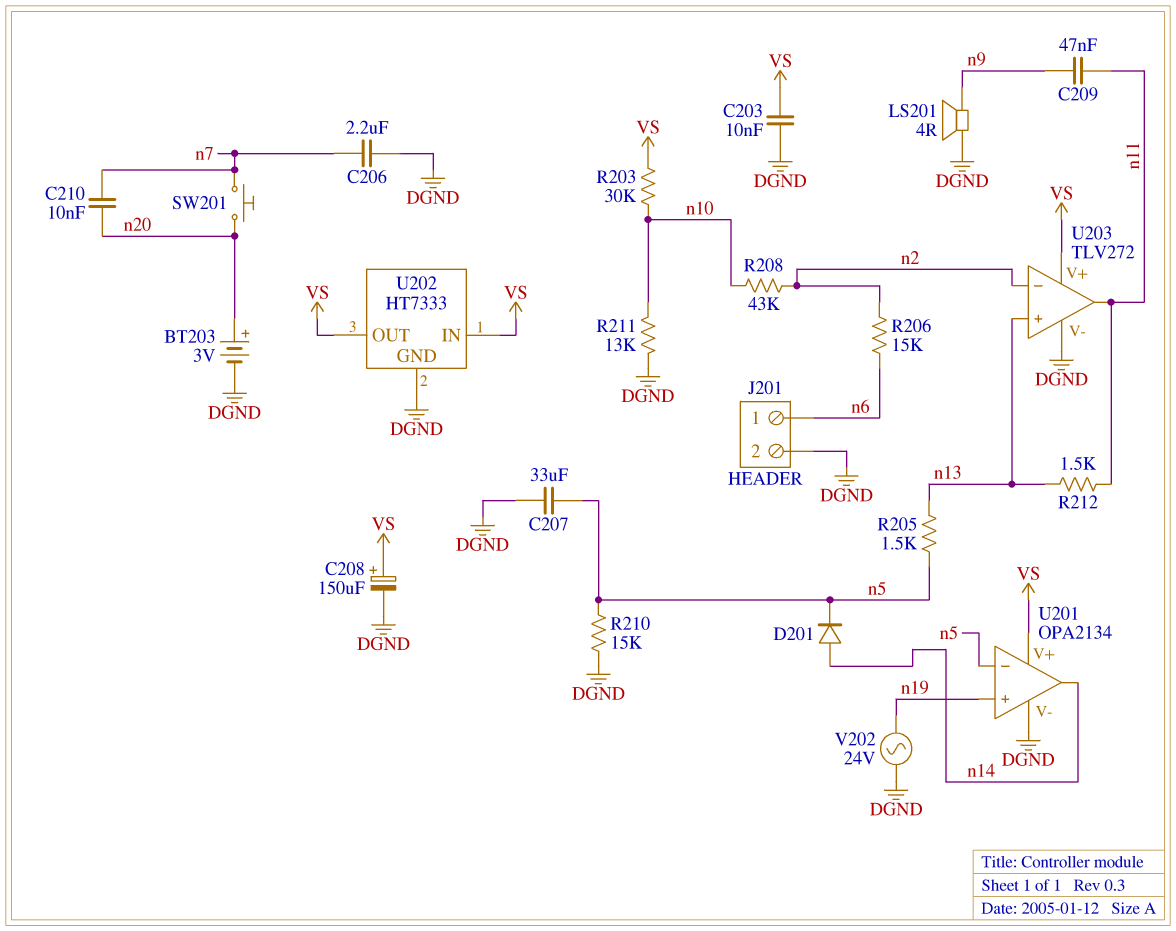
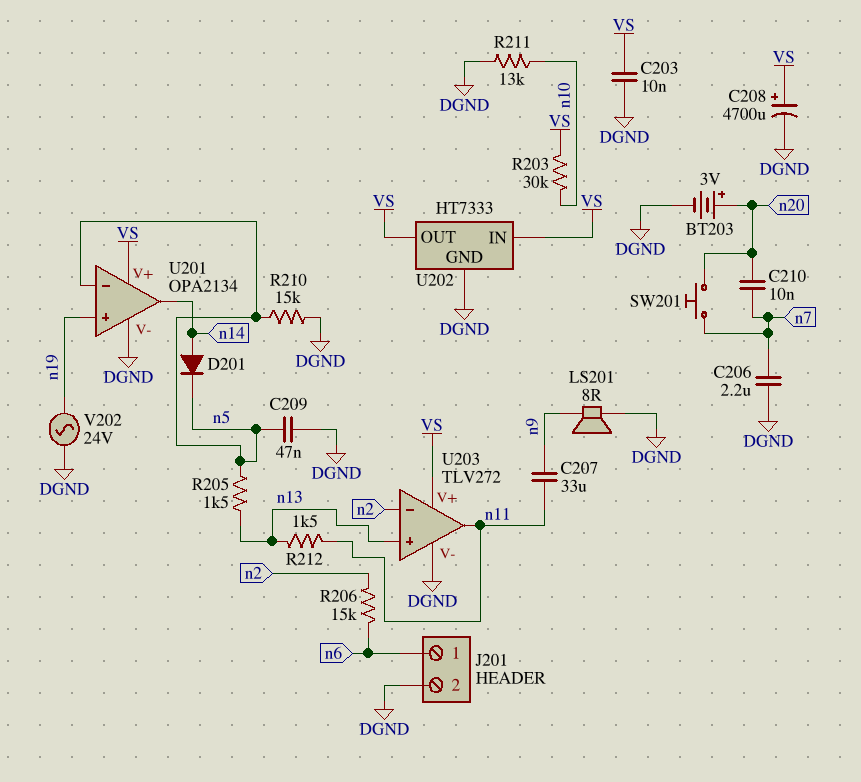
C207: 33uF (DGND, n5) -> 33uF (n9, n11)
C208: 150uF (plus VS, minus DGND) -> 4700uF (plus VS, minus DGND)
C209: 47nF (n9, n11) -> 47nF (DGND, n5)
LS201: speaker 4R (DGND, n9) -> speaker 8R (DGND, n9)
R208: 43k (n2, n10) -> none

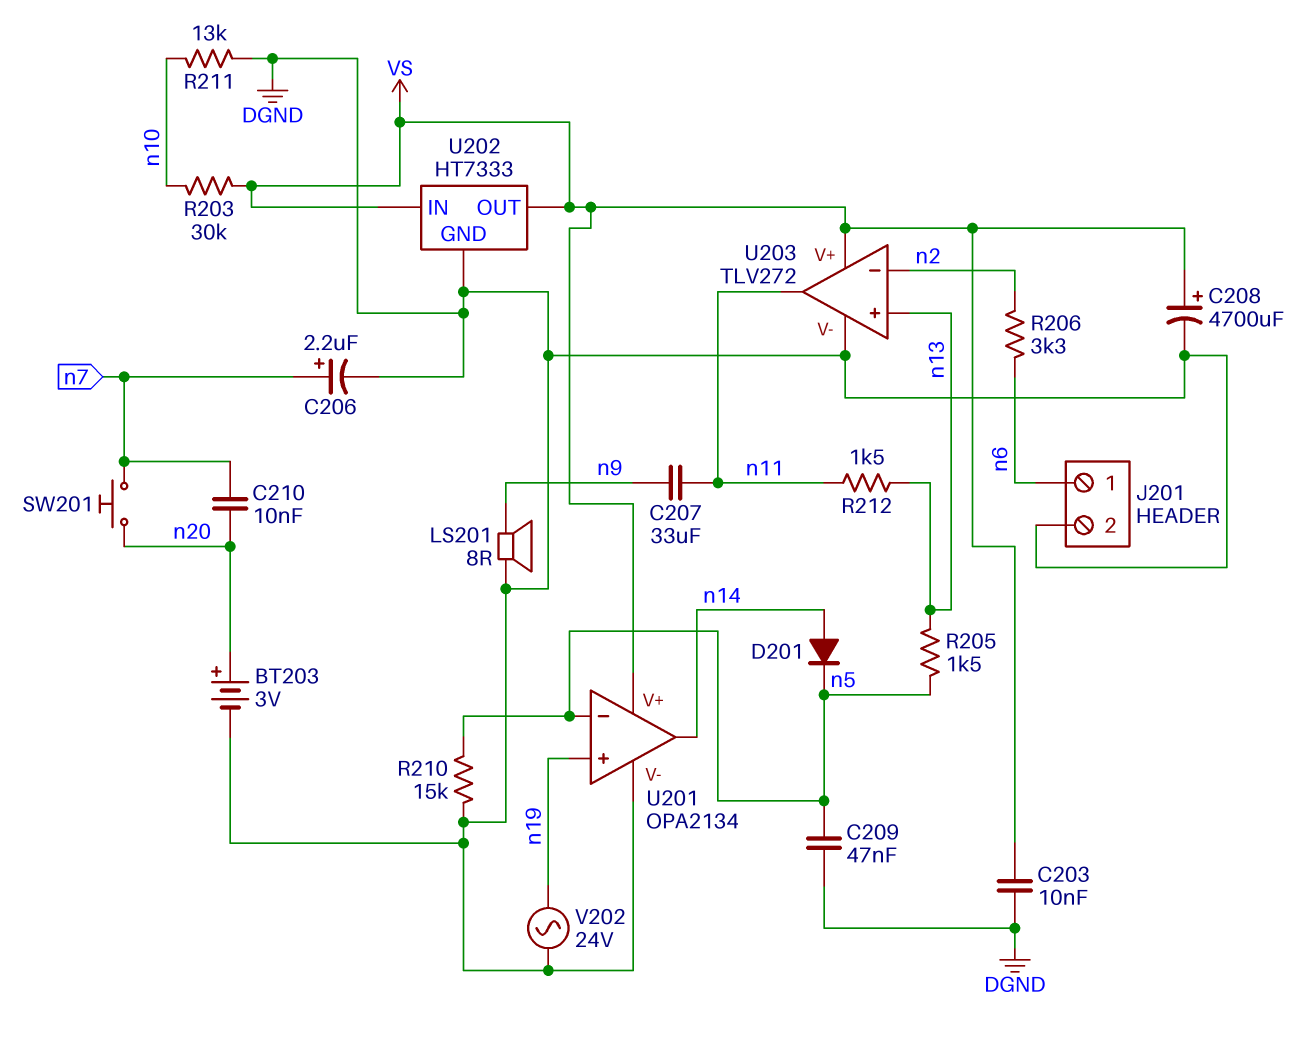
C206: 2.2uF (DGND, n7) -> 2.2uF (plus n7, minus DGND)
R206: 15k (n2, n6) -> 3.3k (n2, n6)

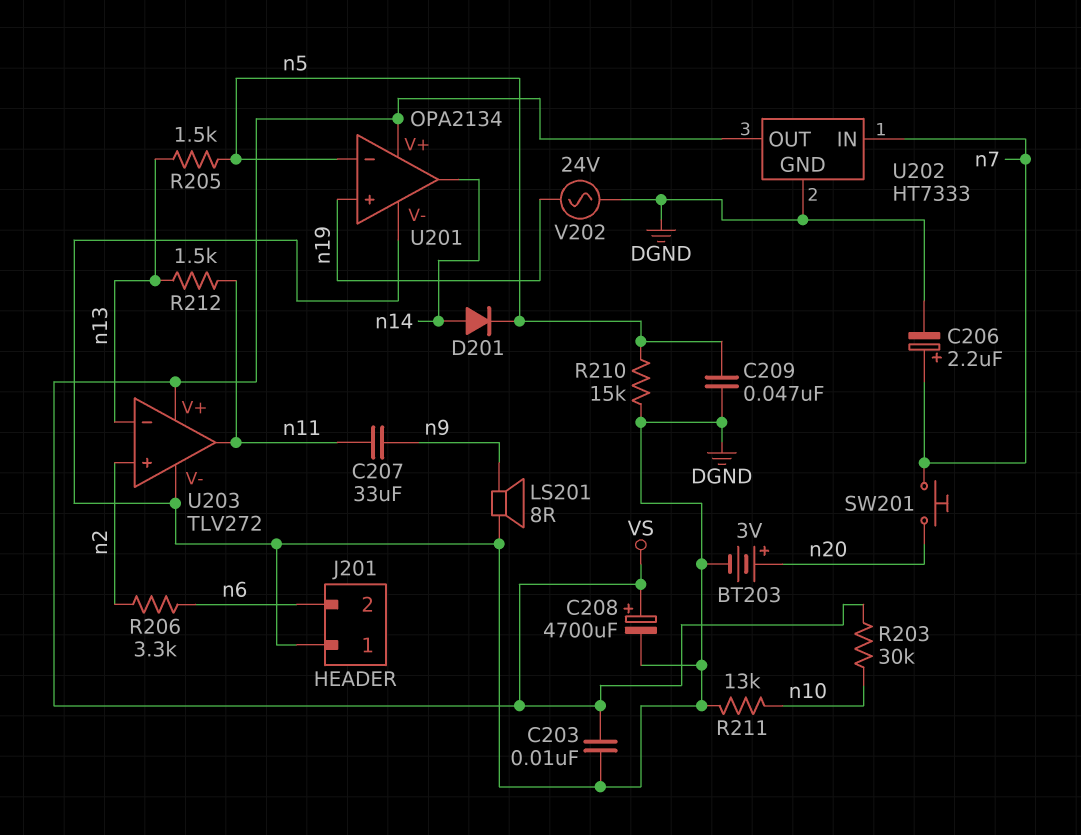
C210: 10nF (n7, n20) -> none
J201 pin 1: n6 -> DGND
J201 pin 2: DGND -> n6
U202 pin IN: VS -> n7
U203 pin in+: n13 -> n2
U203 pin in-: n2 -> n13

